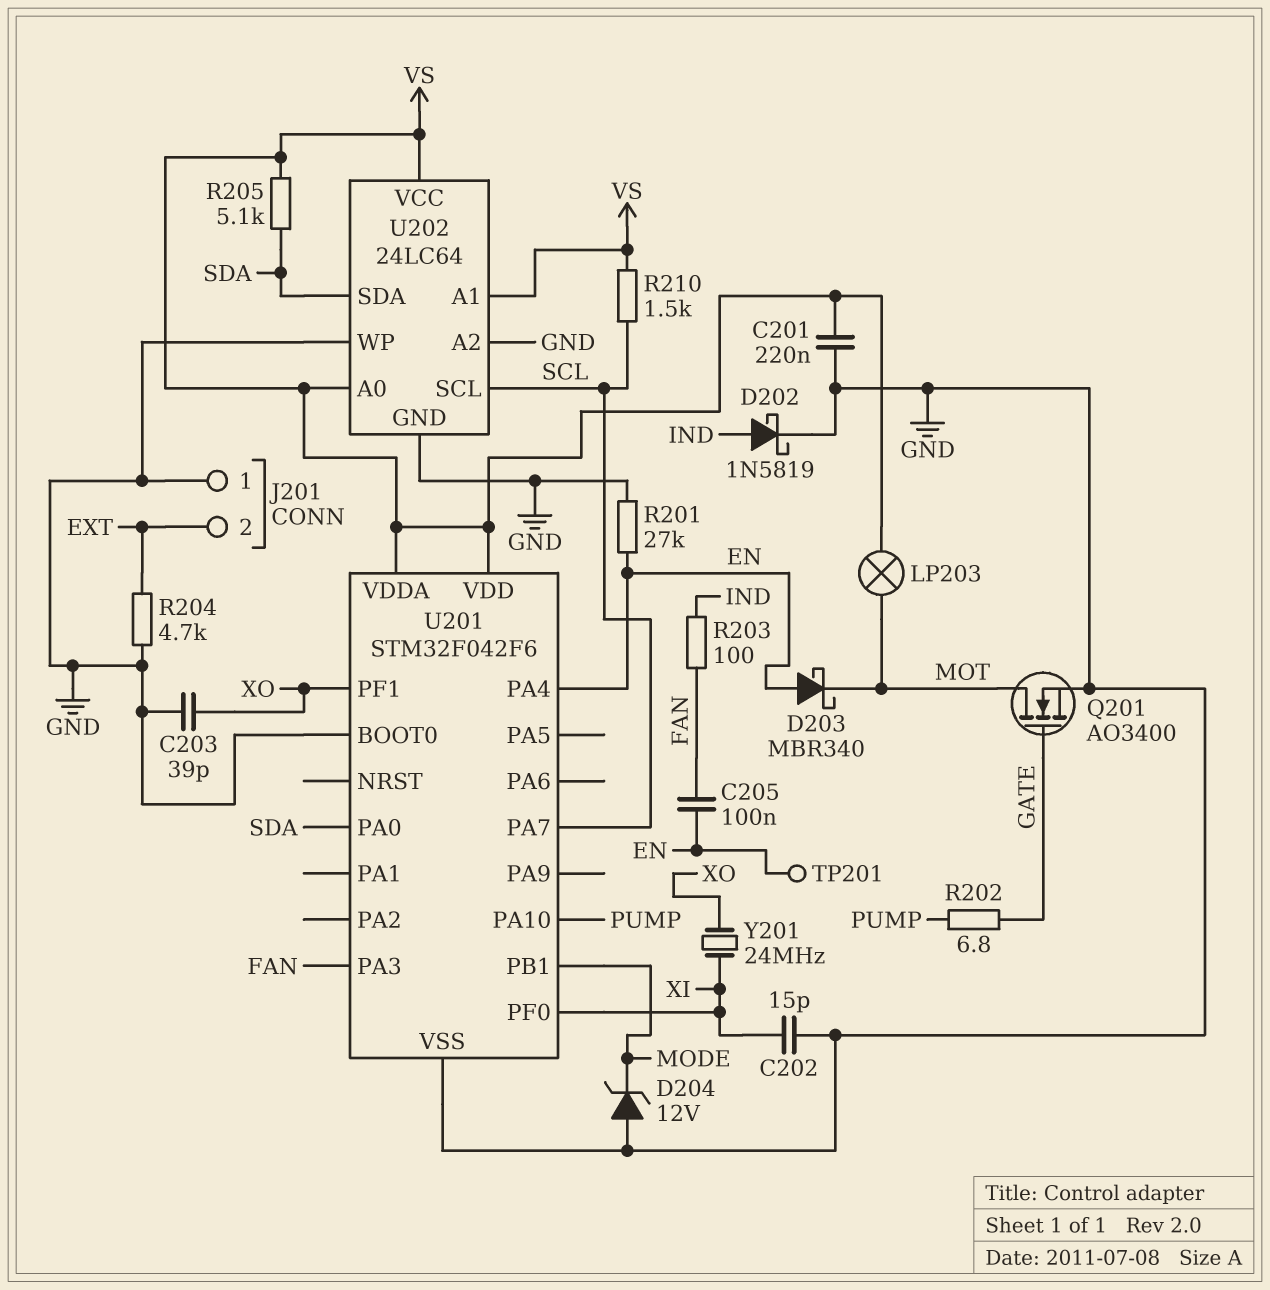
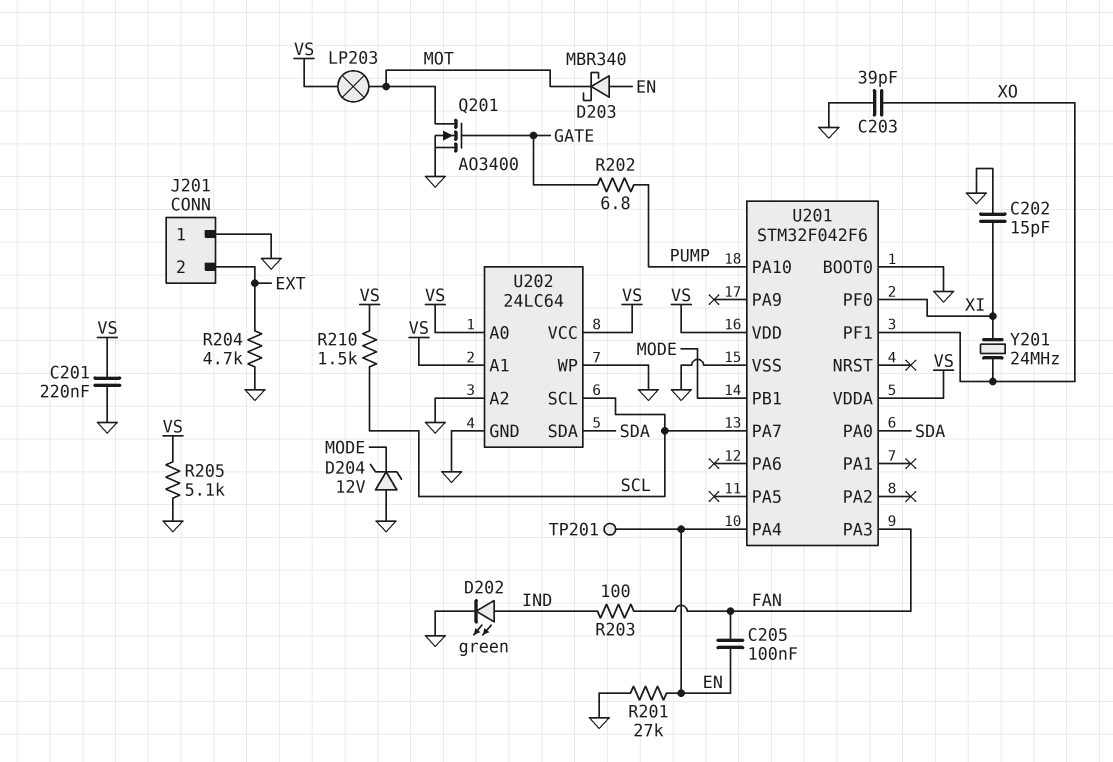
D202: schottky 1N5819 (A IND, K GND) -> LED green (A IND, K GND)
R205: 5.1k (SDA, VS) -> 5.1k (GND, VS)

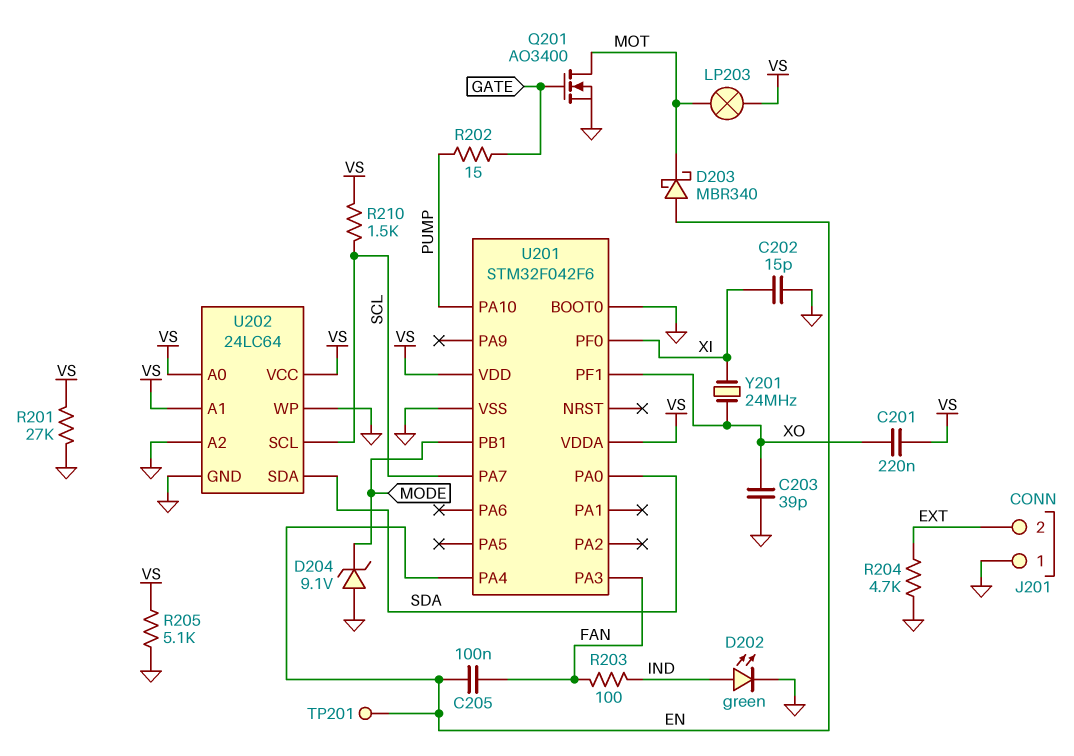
C201: 220nF (GND, VS) -> 220nF (VS, XO)
D204: zener 12V (A GND, K MODE) -> zener 9.1V (A GND, K MODE)
R201: 27k (EN, GND) -> 27k (GND, VS)
R202: 6.8 (GATE, PUMP) -> 15 (GATE, PUMP)

